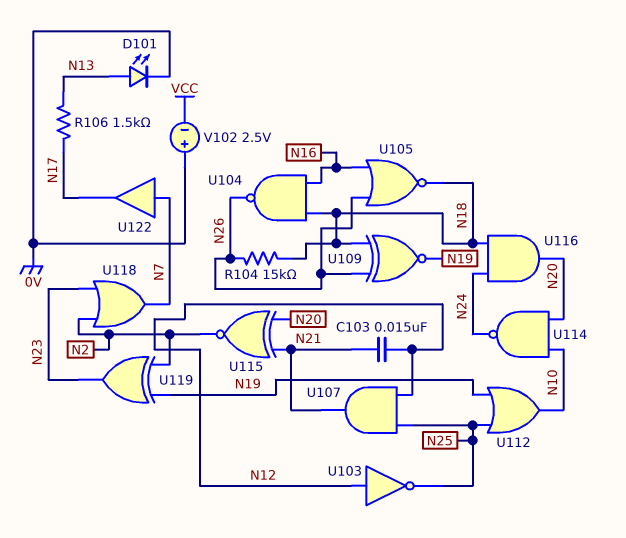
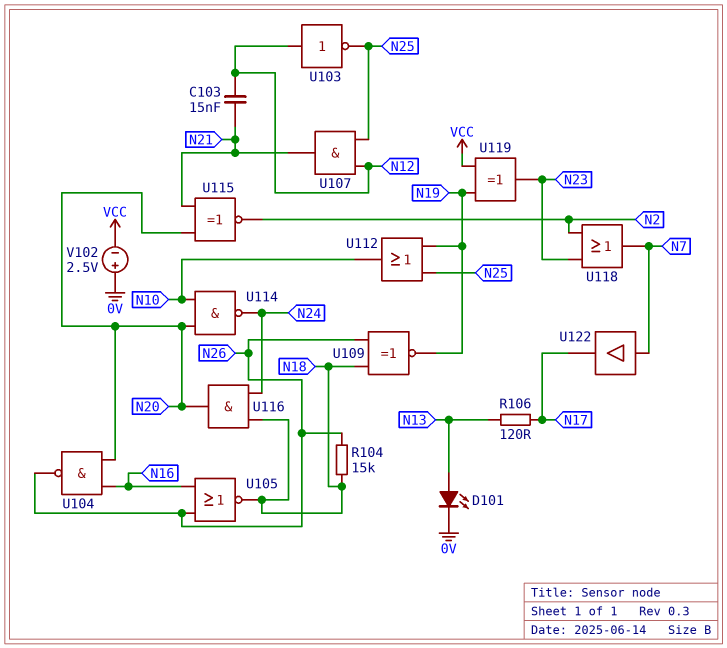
R106: 1.5k (N13, N17) -> 120 (N13, N17)
U104: NAND (in N16, in N18, out N26) -> NAND (in N16, in N20, out N26)
U119: XOR (in N2, in N19, out N23) -> XOR (in N19, in VCC, out N23)

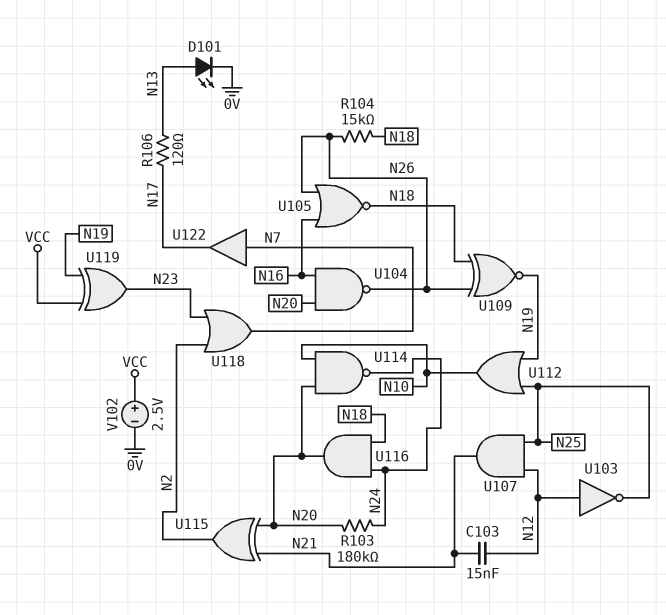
R103: none -> 180k (N20, N24)
U115: XNOR (in N20, in N21, out N2) -> XOR (in N20, in N21, out N2)
V102: 2.5V (plus 0V, minus VCC) -> 2.5V (plus VCC, minus 0V)

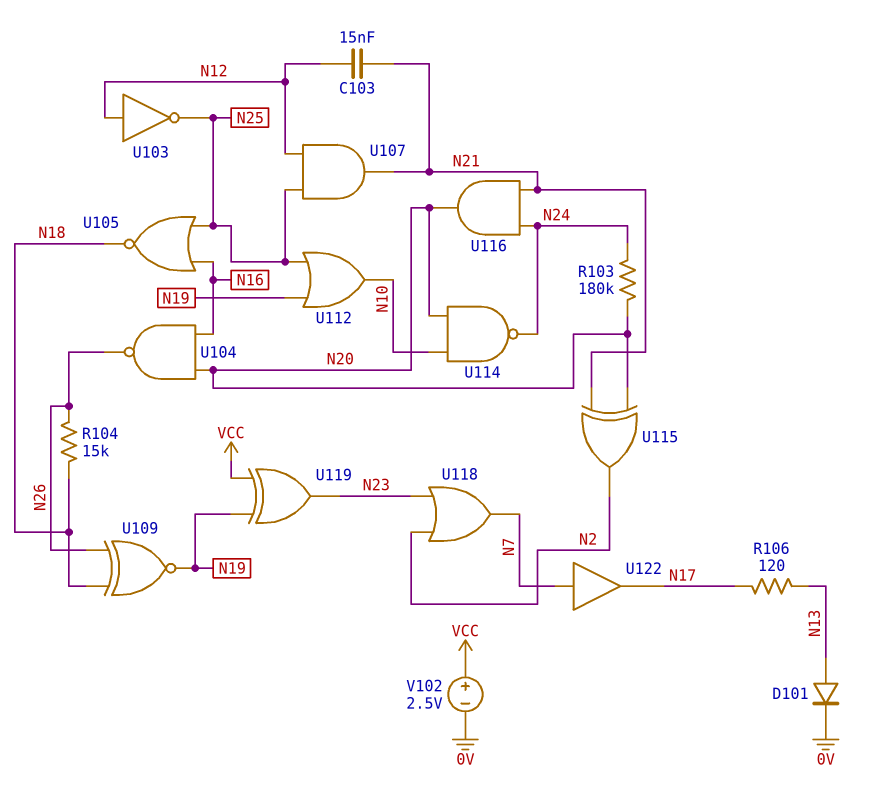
D101: LED (A N13, K 0V) -> diode (A N13, K 0V)
U105: NOR (in N16, in N26, out N18) -> NOR (in N16, in N25, out N18)
U116: AND (in N18, in N24, out N20) -> AND (in N21, in N24, out N20)

